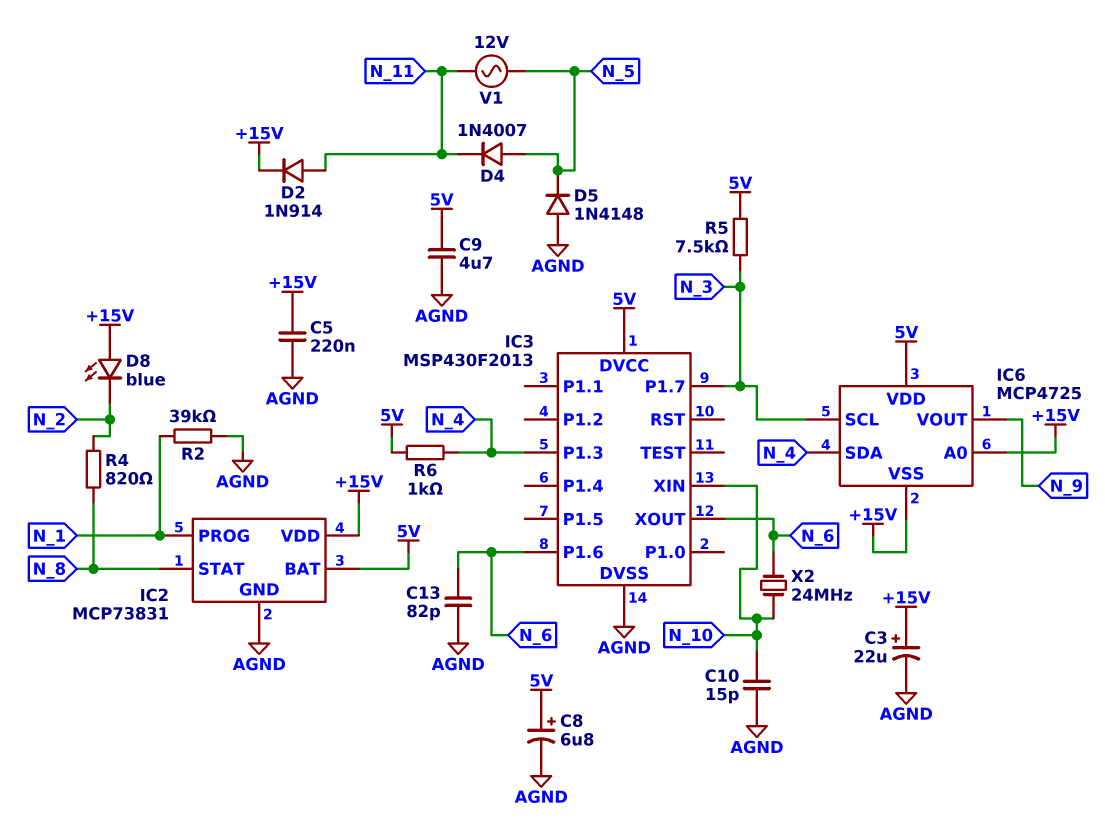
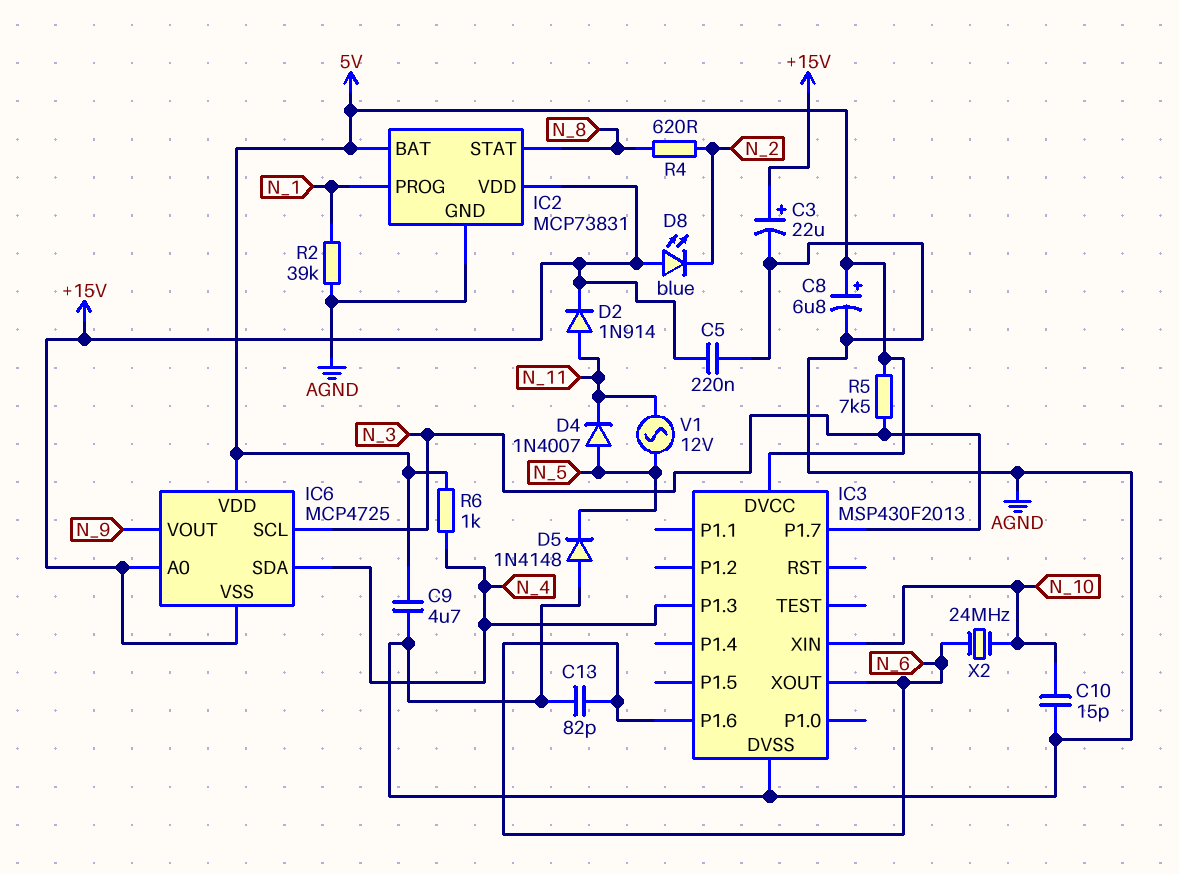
R4: 820 (N_2, N_8) -> 620 (N_2, N_8)

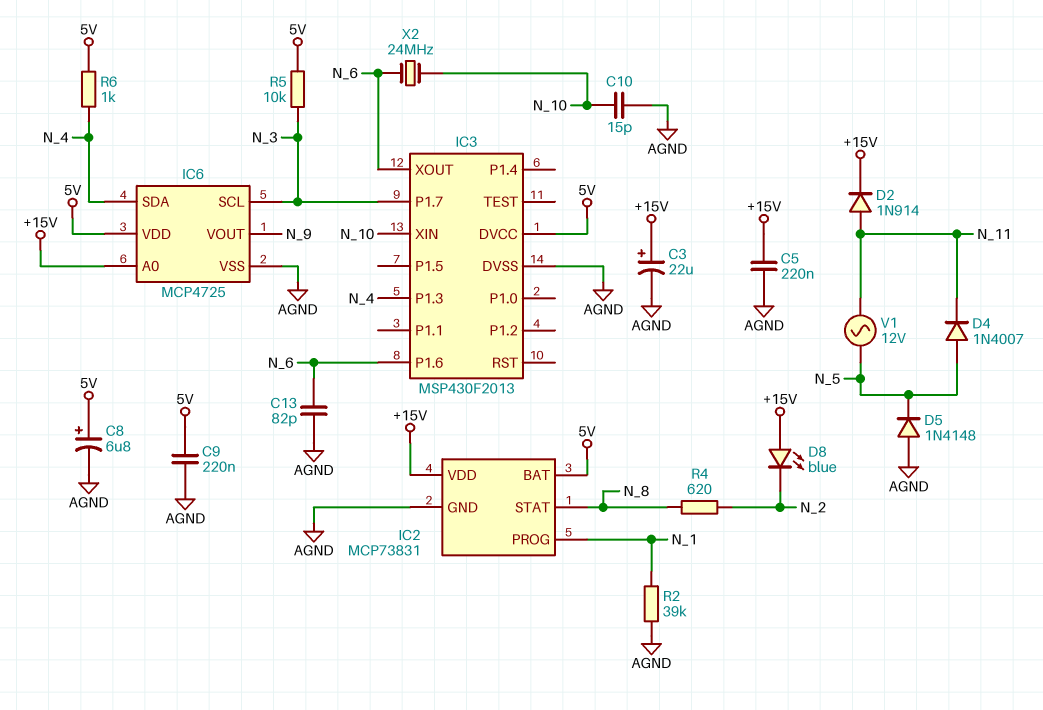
C9: 4.7uF (5V, AGND) -> 220nF (5V, AGND)
IC6 pin VSS: +15V -> AGND
R5: 7.5k (5V, N_3) -> 10k (5V, N_3)

